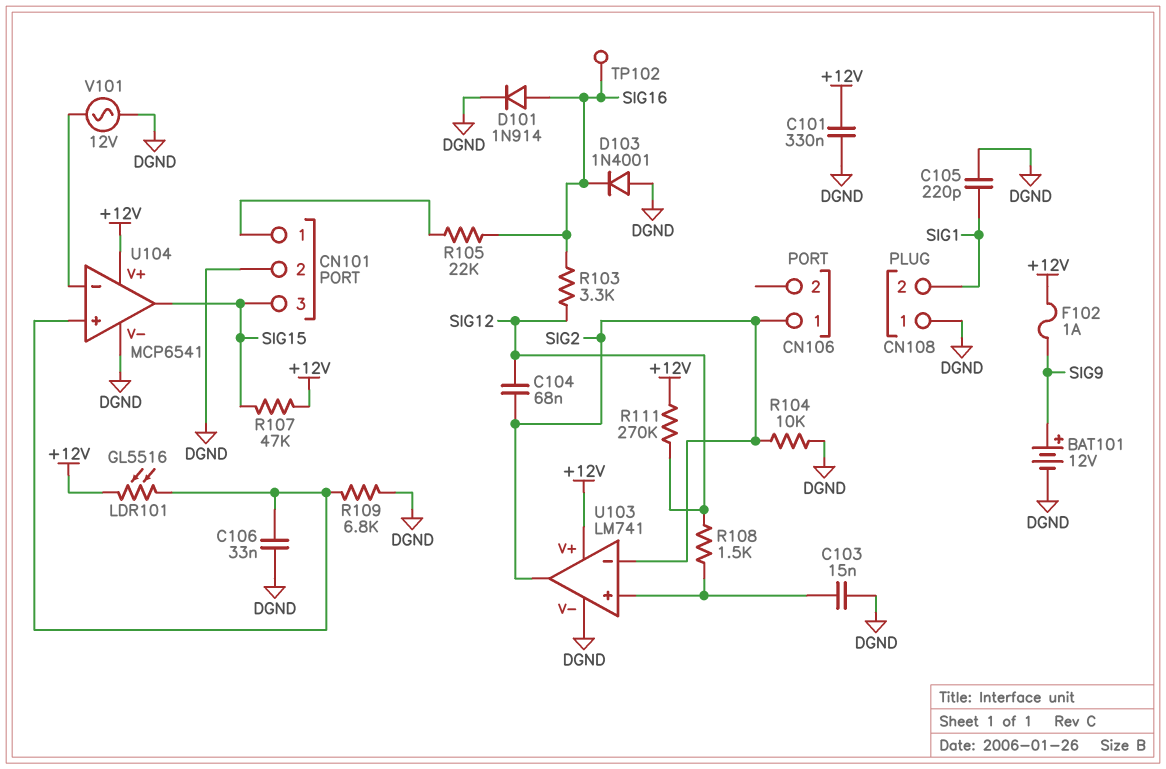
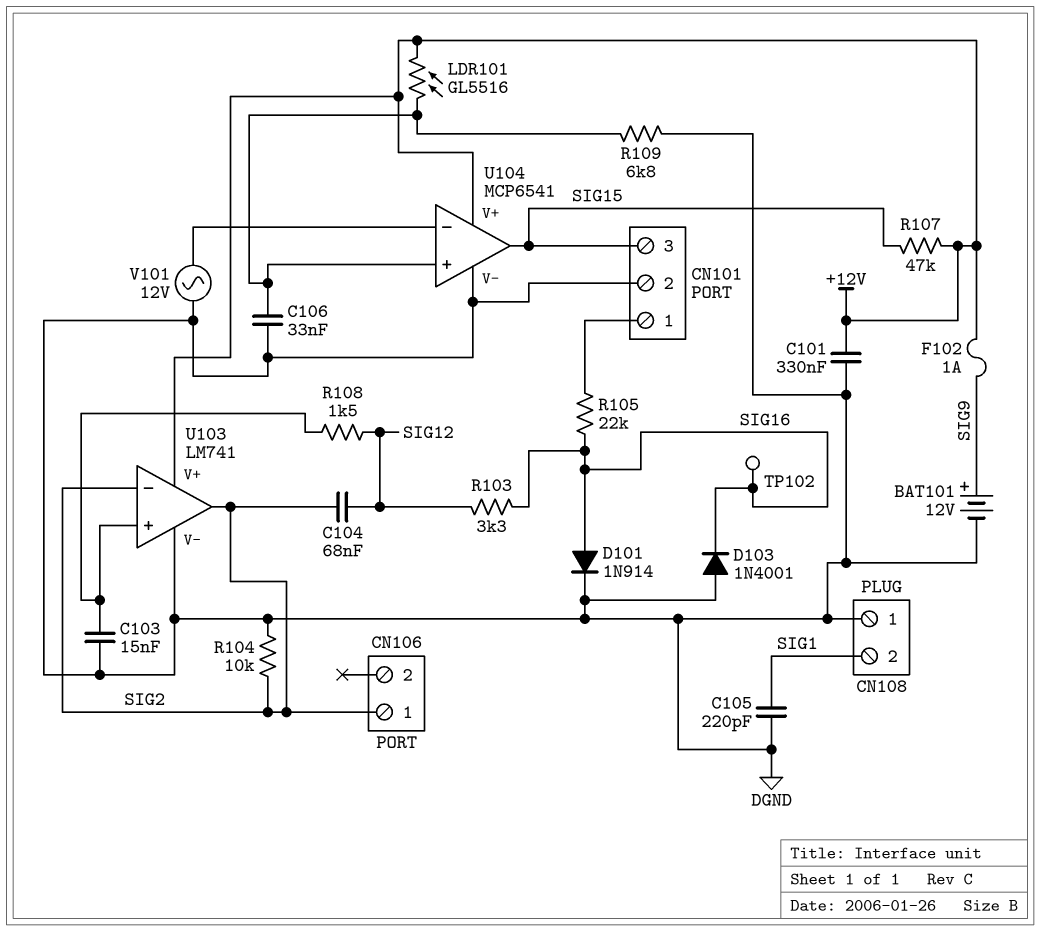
R111: 270k (+12V, SIG12) -> none

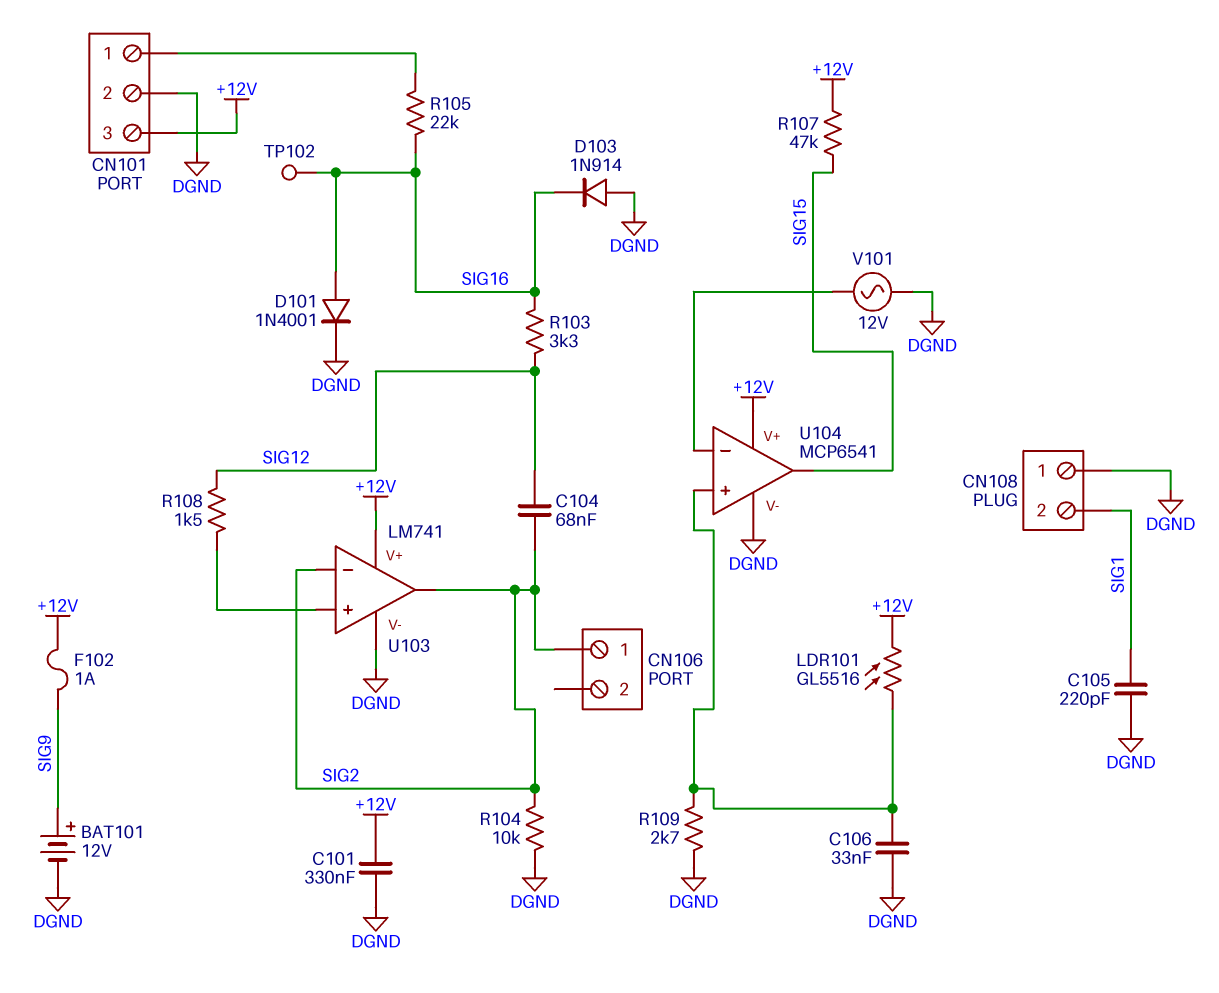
C103: 15nF (DGND, U103/in+) -> none
CN101 pin 3: SIG15 -> +12V
D101: diode 1N914 (A SIG16, K DGND) -> diode 1N4001 (A SIG16, K DGND)
D103: diode 1N4001 (A DGND, K SIG16) -> diode 1N914 (A DGND, K SIG16)
R109: 6.8k (DGND, U104/in+) -> 2.7k (DGND, U104/in+)

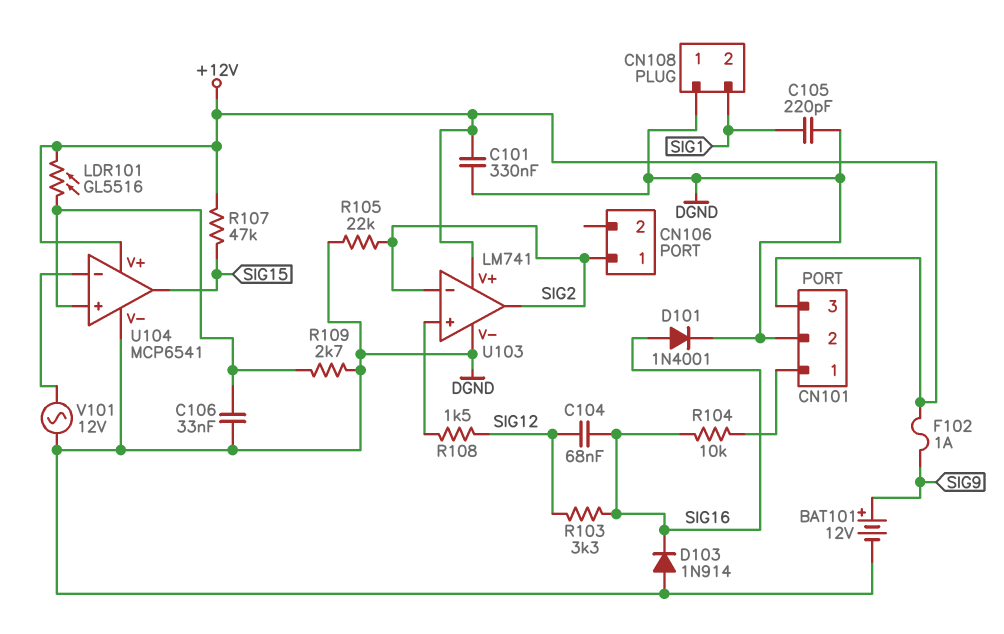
C104: 68nF (SIG2, SIG12) -> 68nF (SIG12, SIG16)
R104: 10k (DGND, SIG2) -> 10k (CN101/1, SIG16)
R105: 22k (CN101/1, SIG16) -> 22k (DGND, SIG2)
TP102: test point (SIG16) -> none

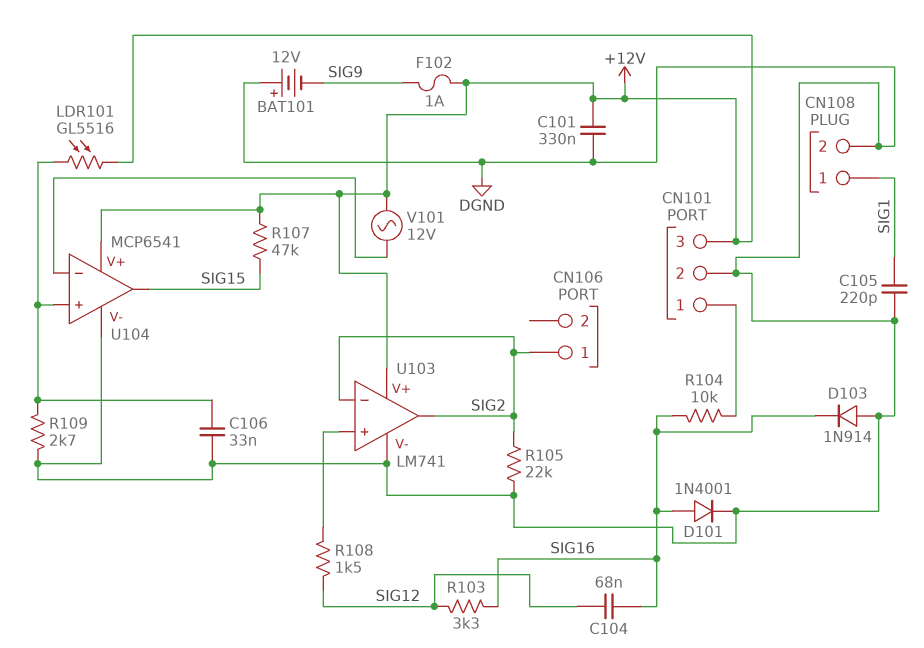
BAT101: 12V (plus SIG9, minus DGND) -> 12V (plus DGND, minus SIG9)
CN108 pin 1: DGND -> SIG1
CN108 pin 2: SIG1 -> DGND
V101: AC 12V (DGND, U104/in-) -> AC 12V (+12V, U104/in-)

